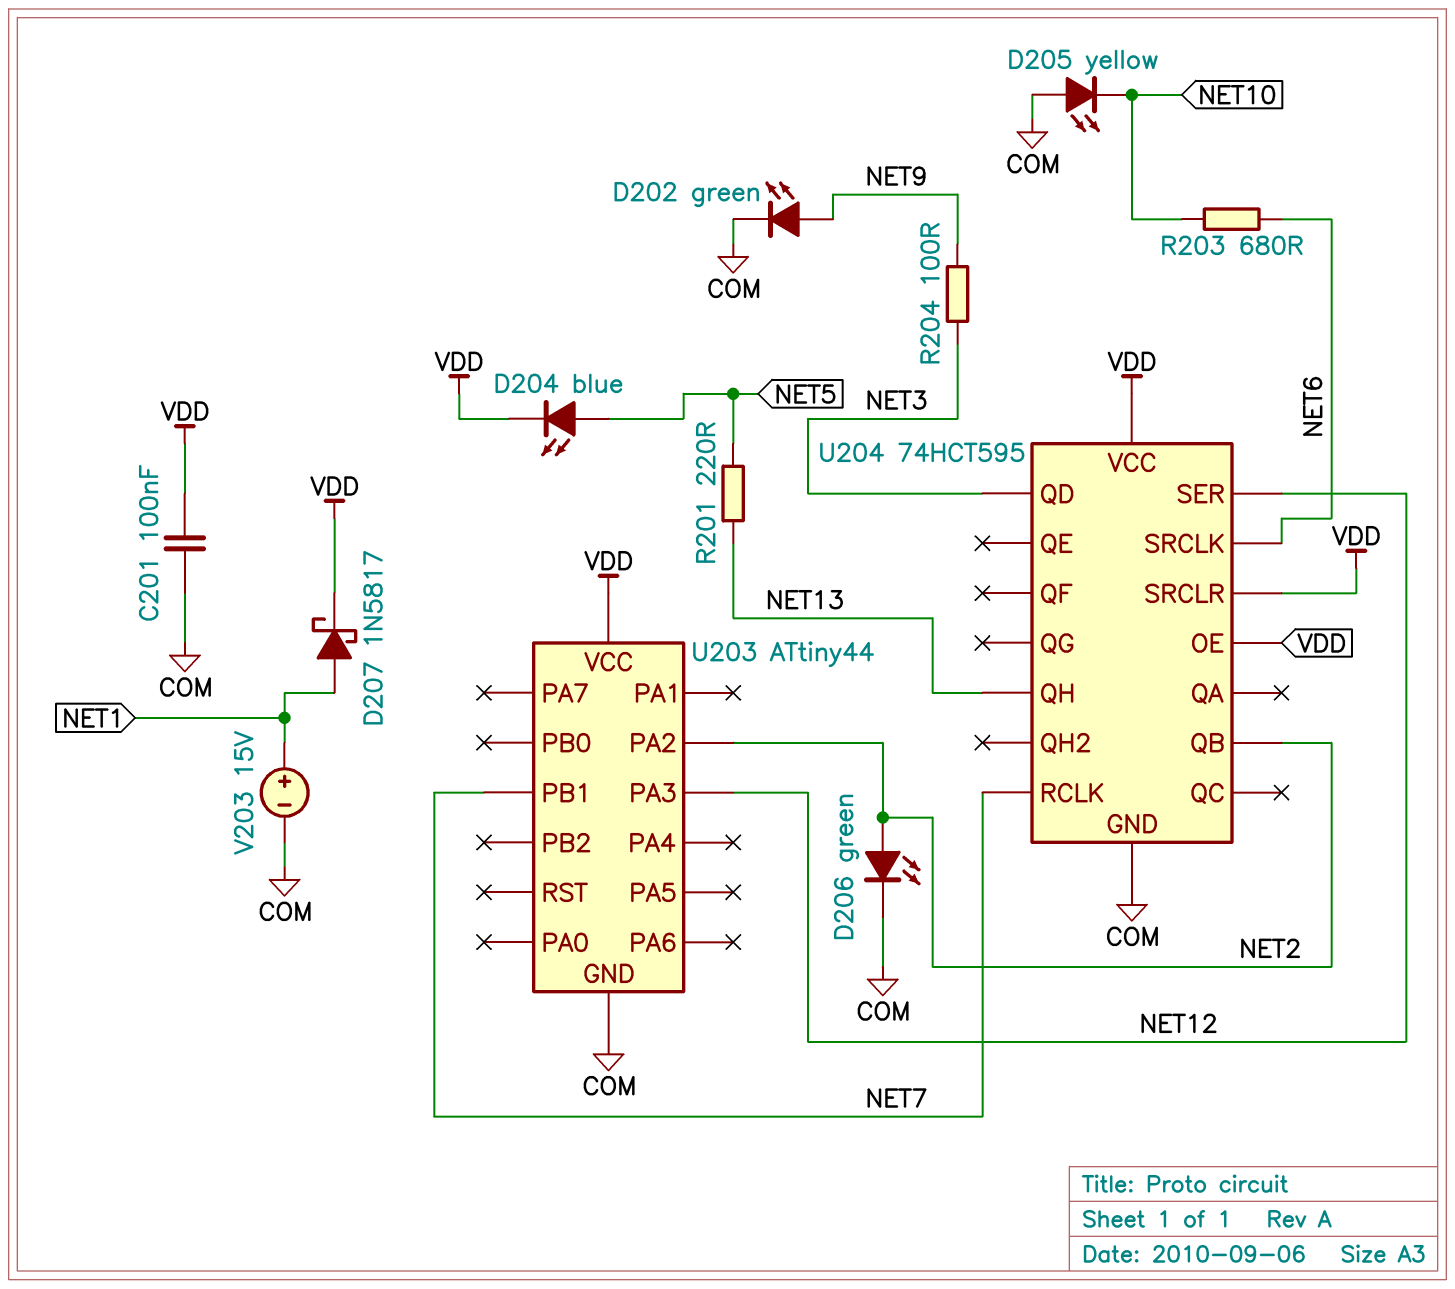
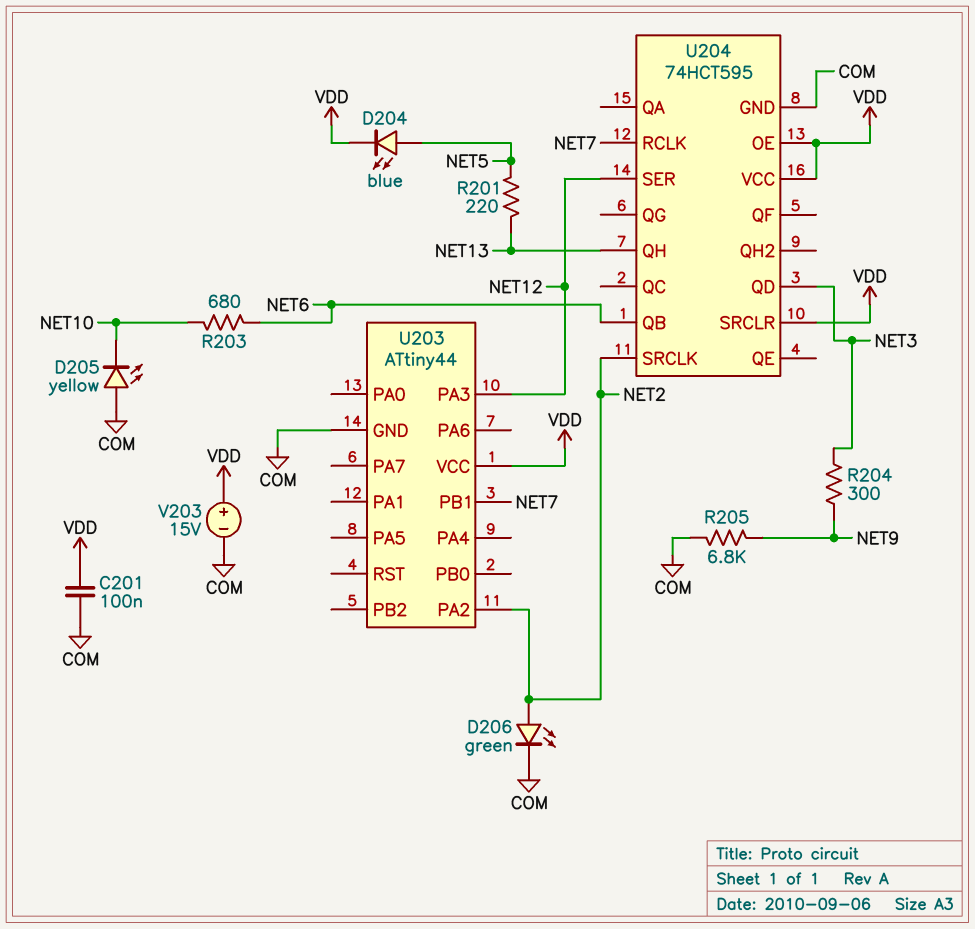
D202: LED green (A NET9, K COM) -> none
D207: schottky 1N5817 (A NET1, K VDD) -> none
R204: 100 (NET3, NET9) -> 300 (NET3, NET9)
R205: none -> 6.8k (COM, NET9)
U204 pin QB: NET2 -> NET6
U204 pin SRCLK: NET6 -> NET2
V203: 15V (plus NET1, minus COM) -> 15V (plus VDD, minus COM)

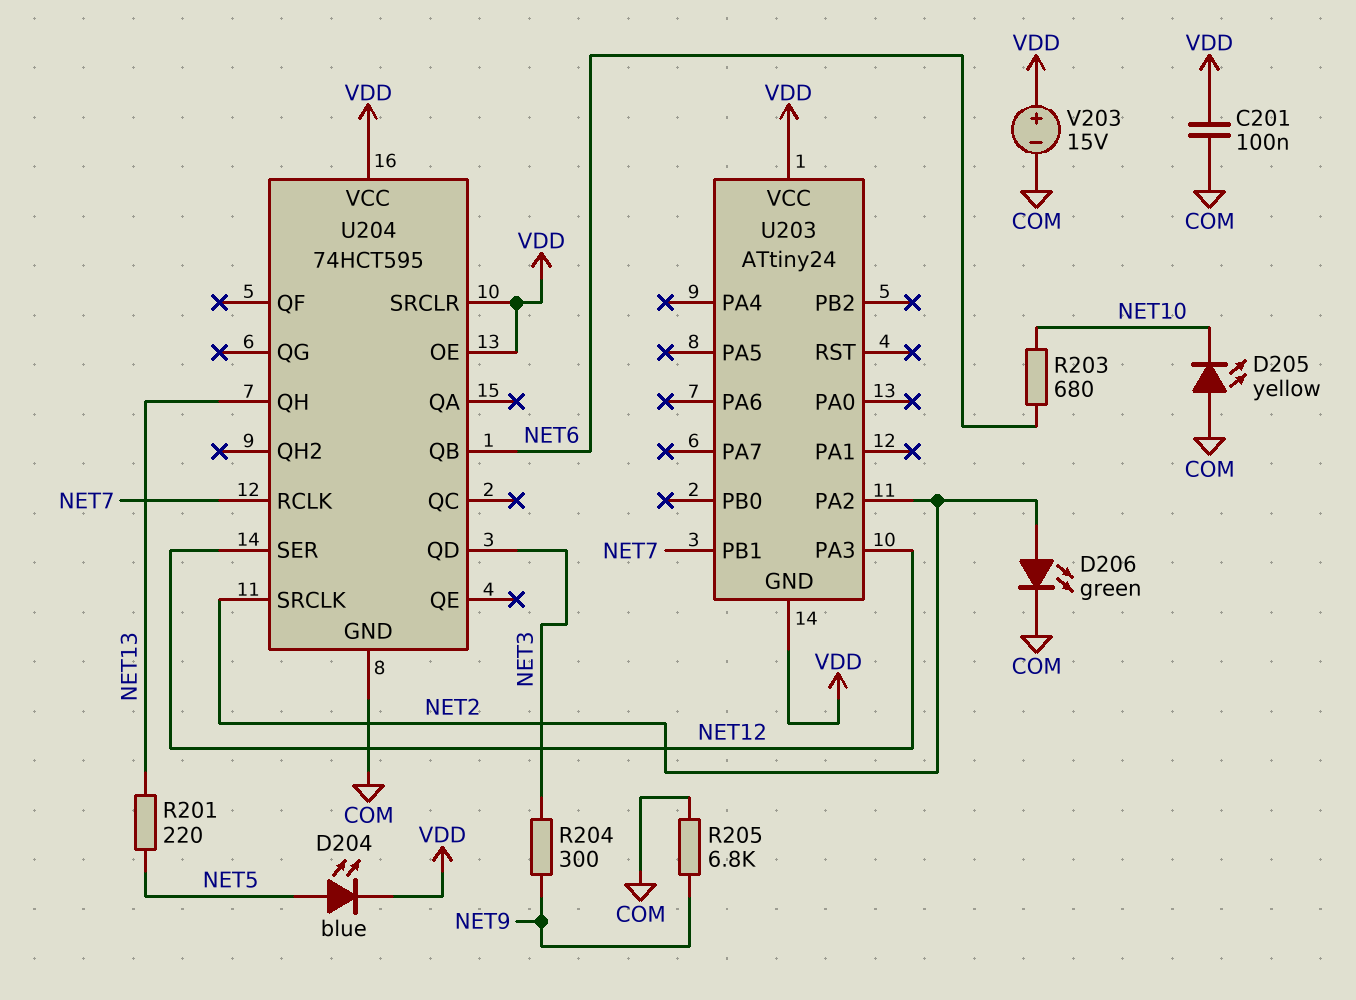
U203: ATtiny44 -> ATtiny24
U203 pin GND: COM -> VDD

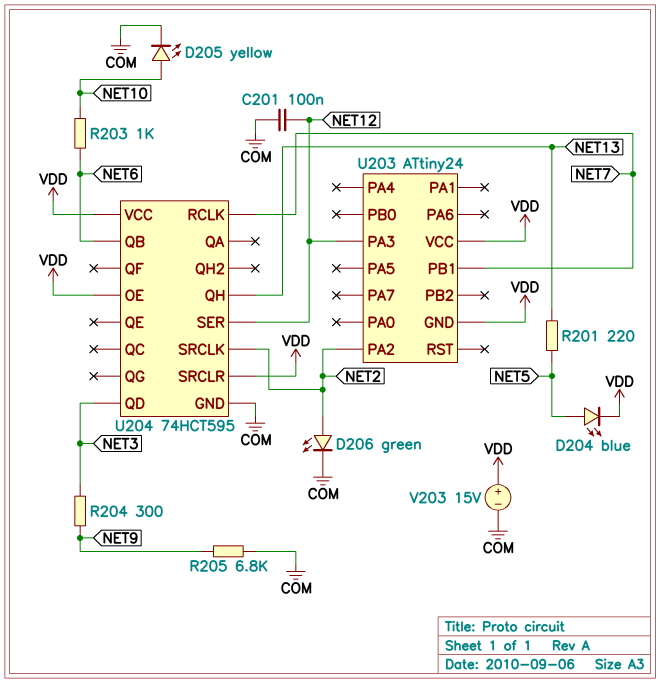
C201: 100nF (COM, VDD) -> 100nF (COM, NET12)
D205: LED yellow (A COM, K NET10) -> LED yellow (A NET10, K COM)
R203: 680 (NET6, NET10) -> 1k (NET6, NET10)

